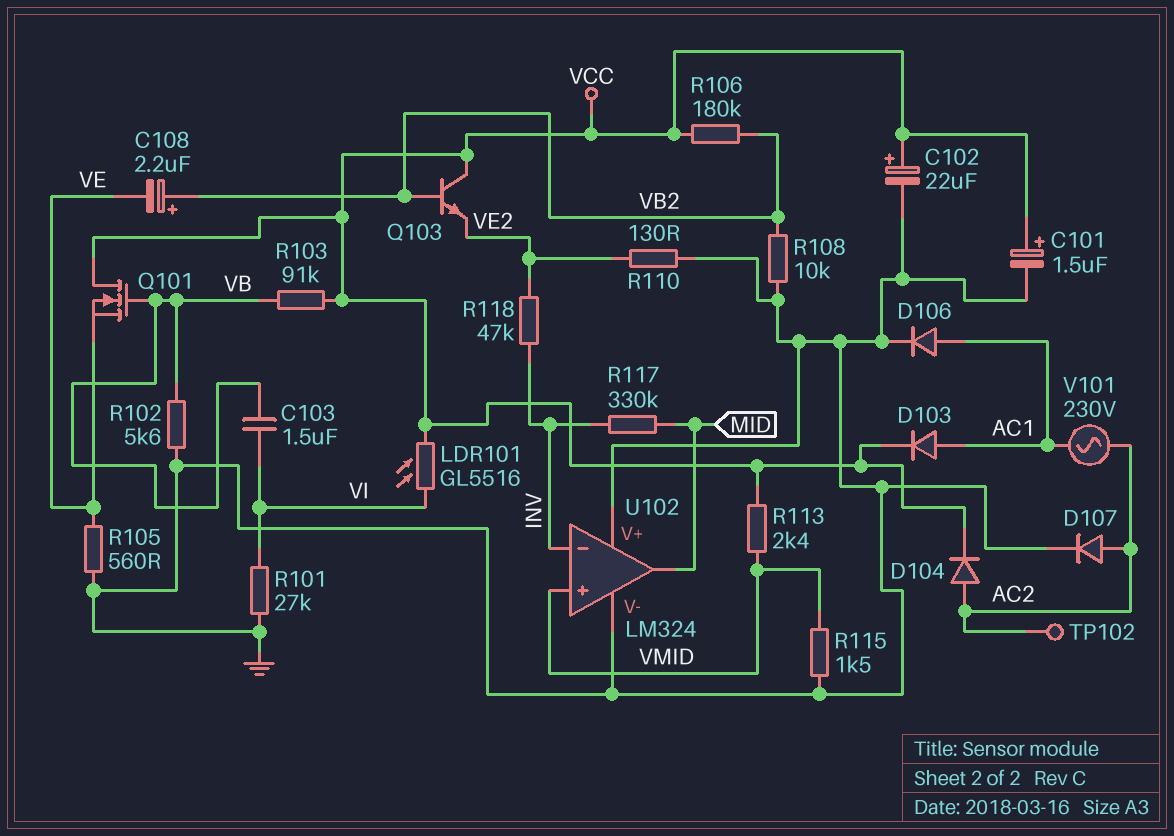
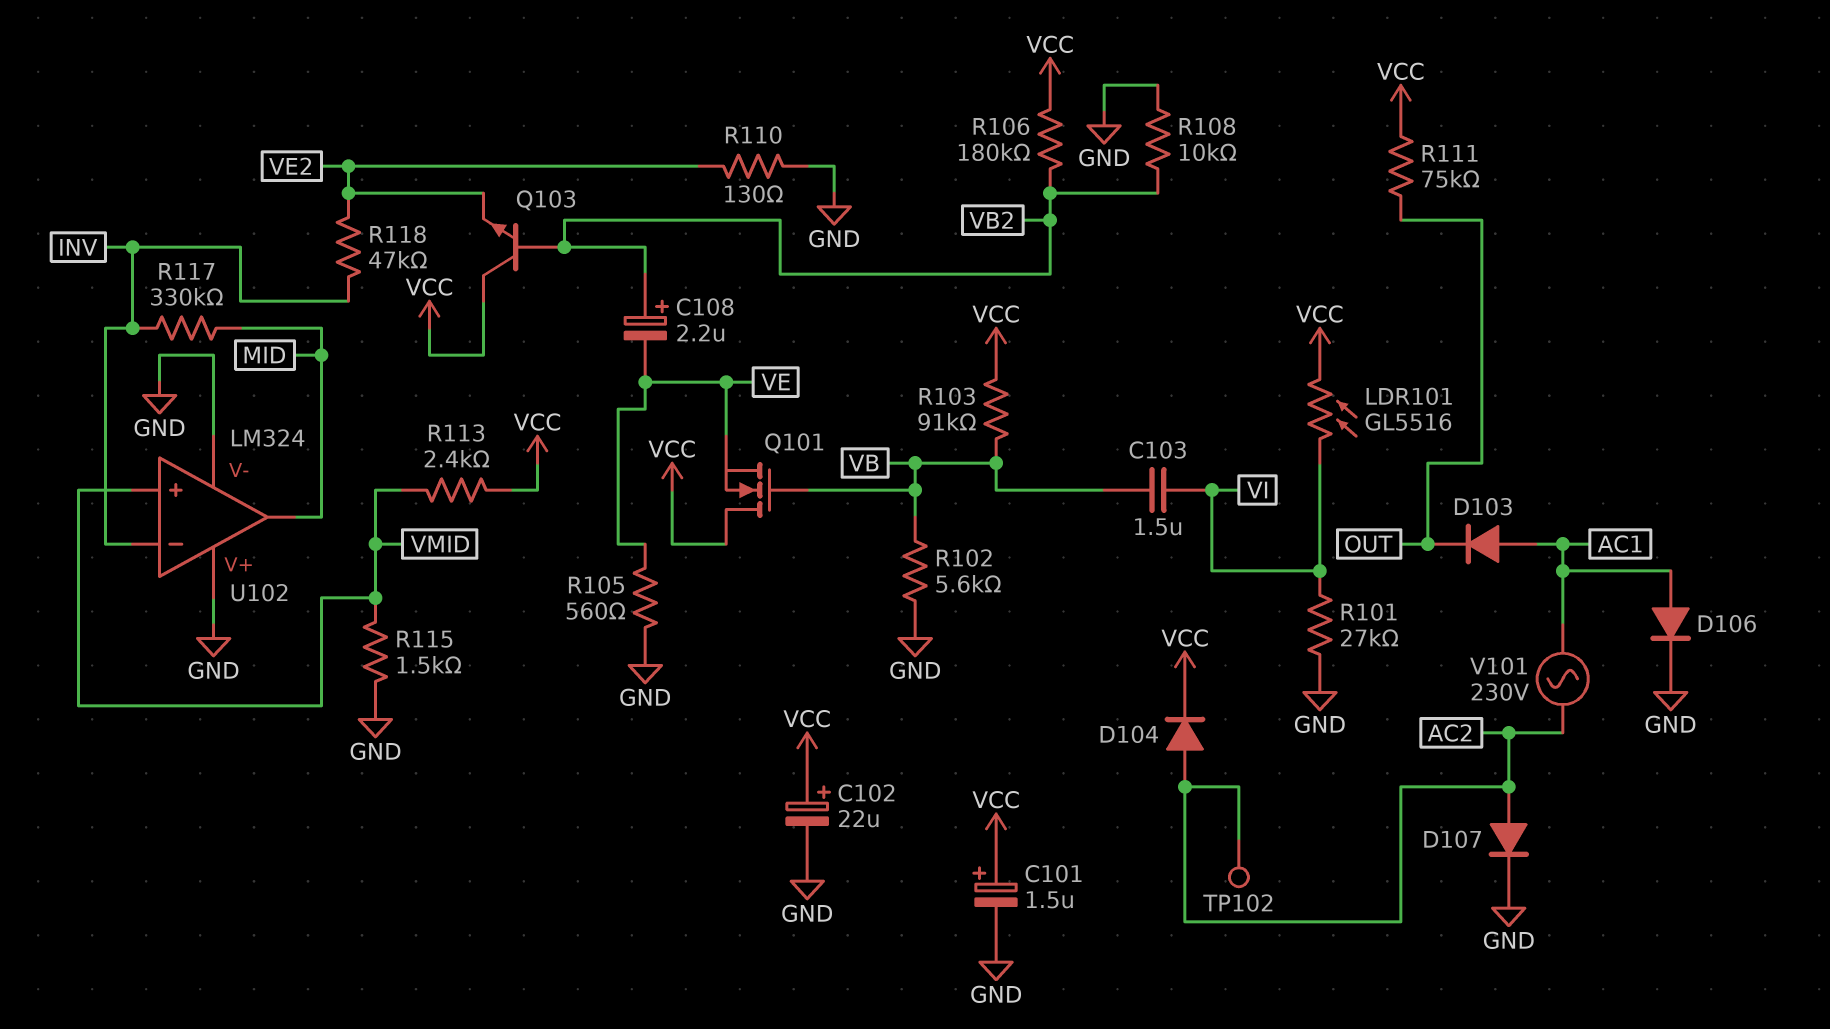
D103: diode (A AC1, K VCC) -> diode (A AC1, K OUT)
R111: none -> 75k (OUT, VCC)

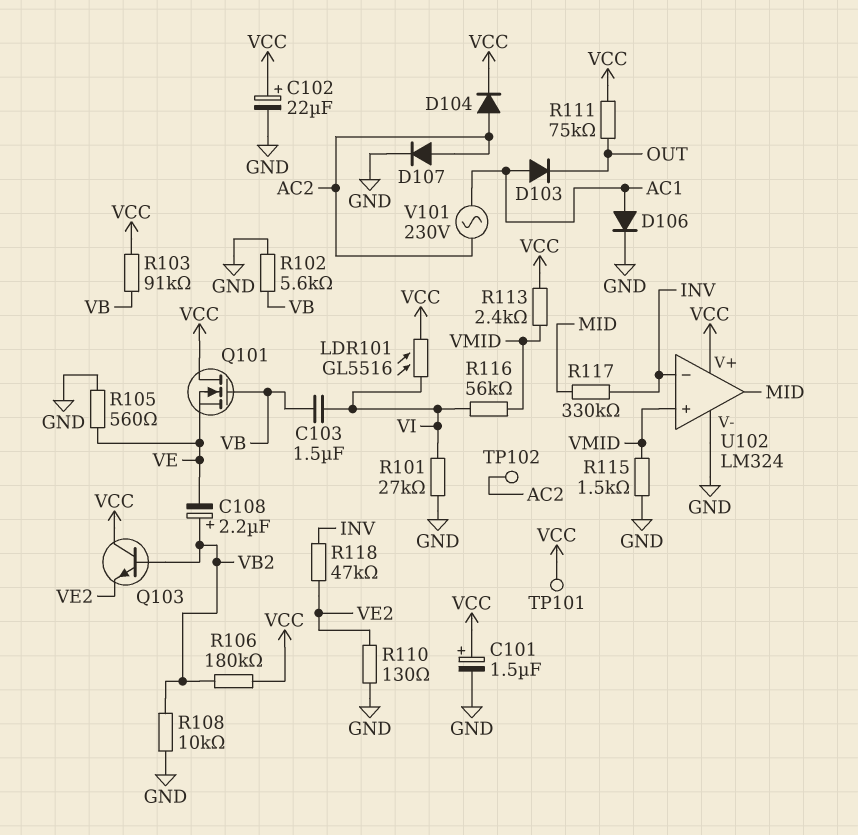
R116: none -> 56k (VI, VMID)
TP101: none -> test point (VCC)
U102 pin V+: GND -> VCC

